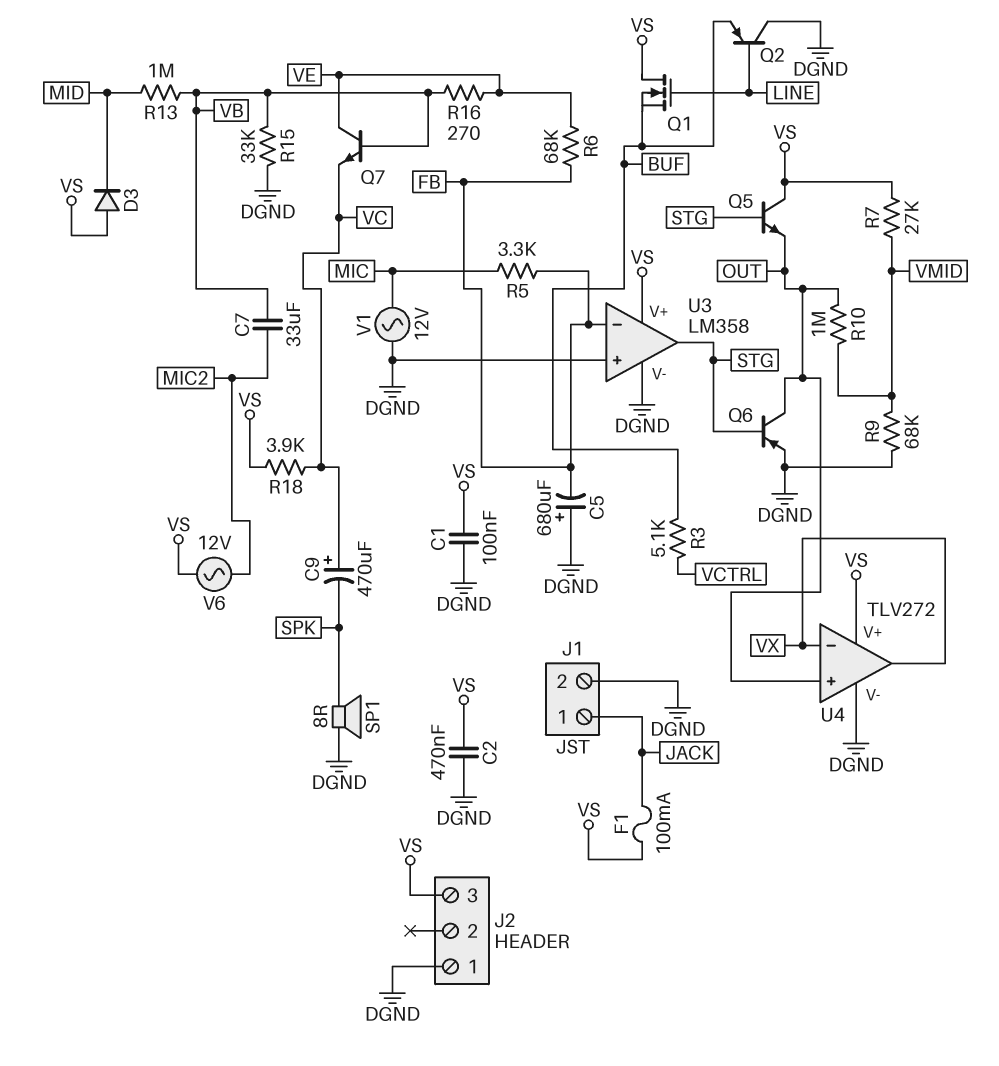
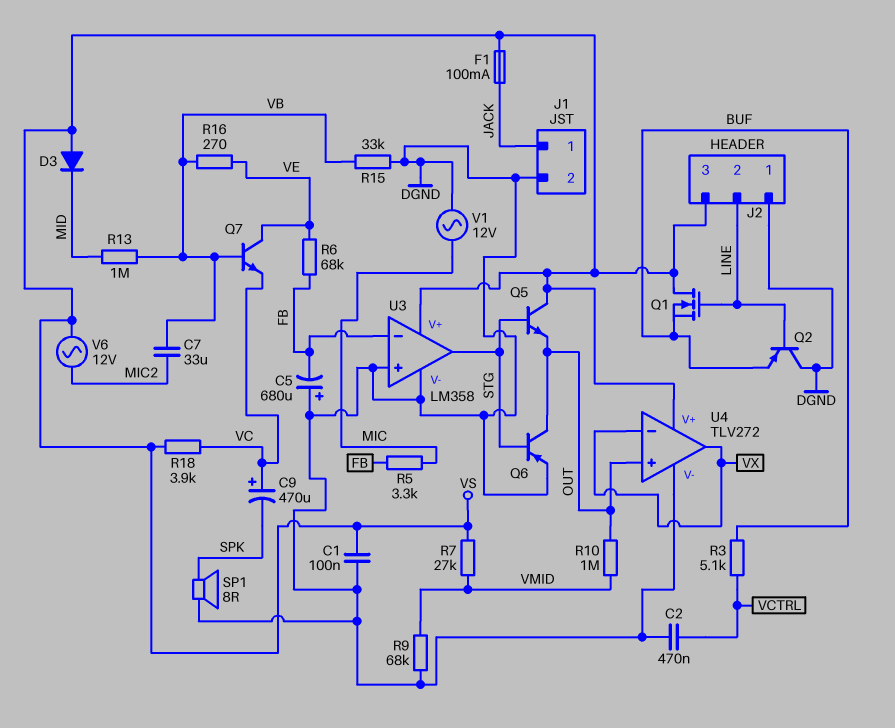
C2: 470nF (DGND, VS) -> 470nF (DGND, VCTRL)
J2 pin 2: none -> LINE

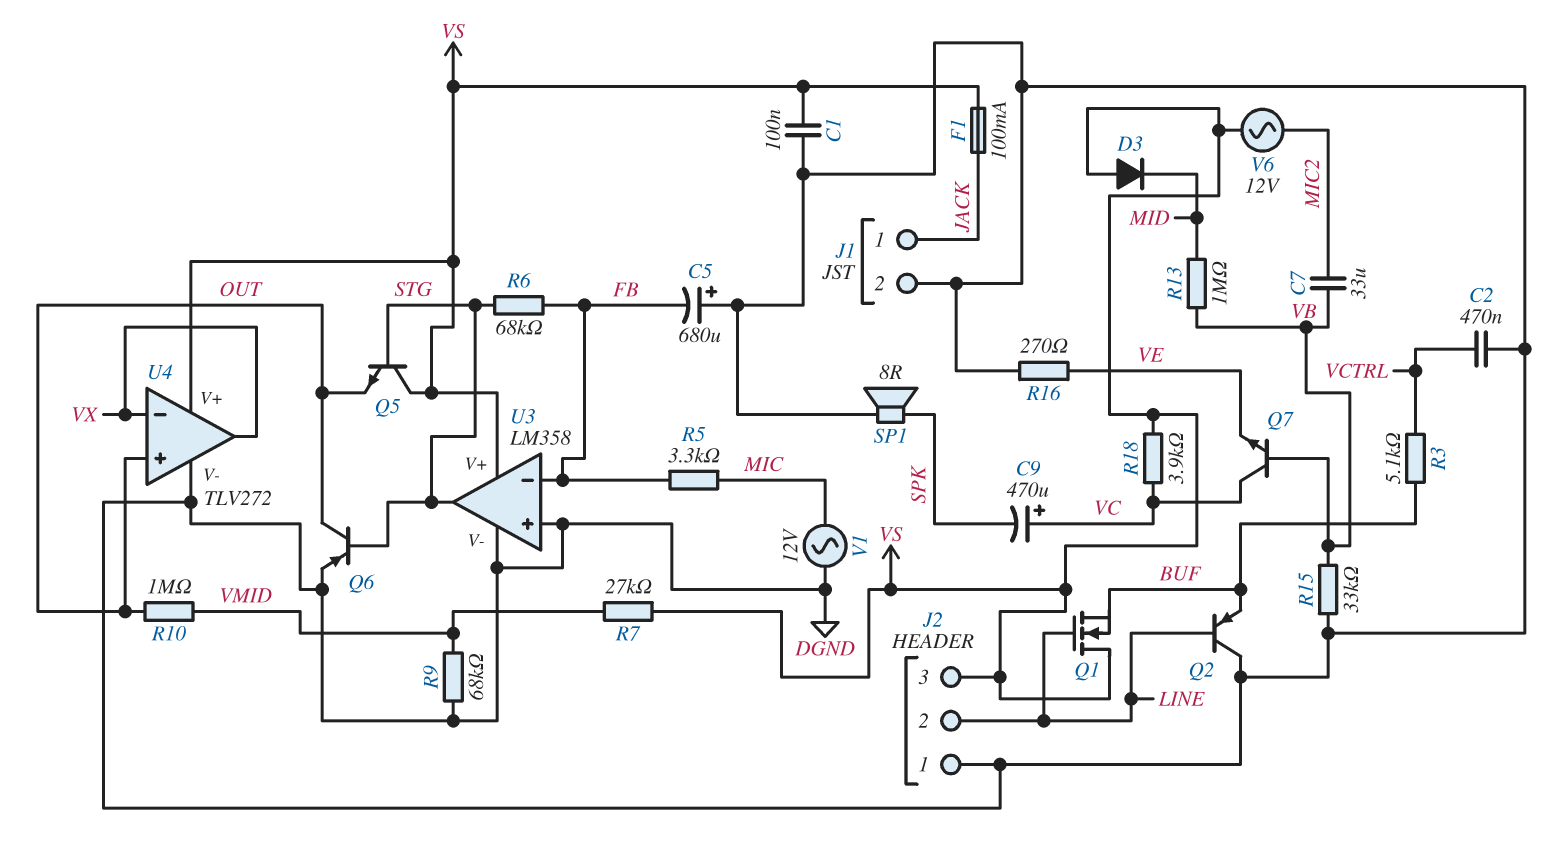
Q7: NPN (B VB, C VE, E VC) -> NPN (B VB, C VC, E VE)
R6: 68k (FB, VE) -> 68k (FB, STG)
R16: 270 (VB, VE) -> 270 (DGND, VE)

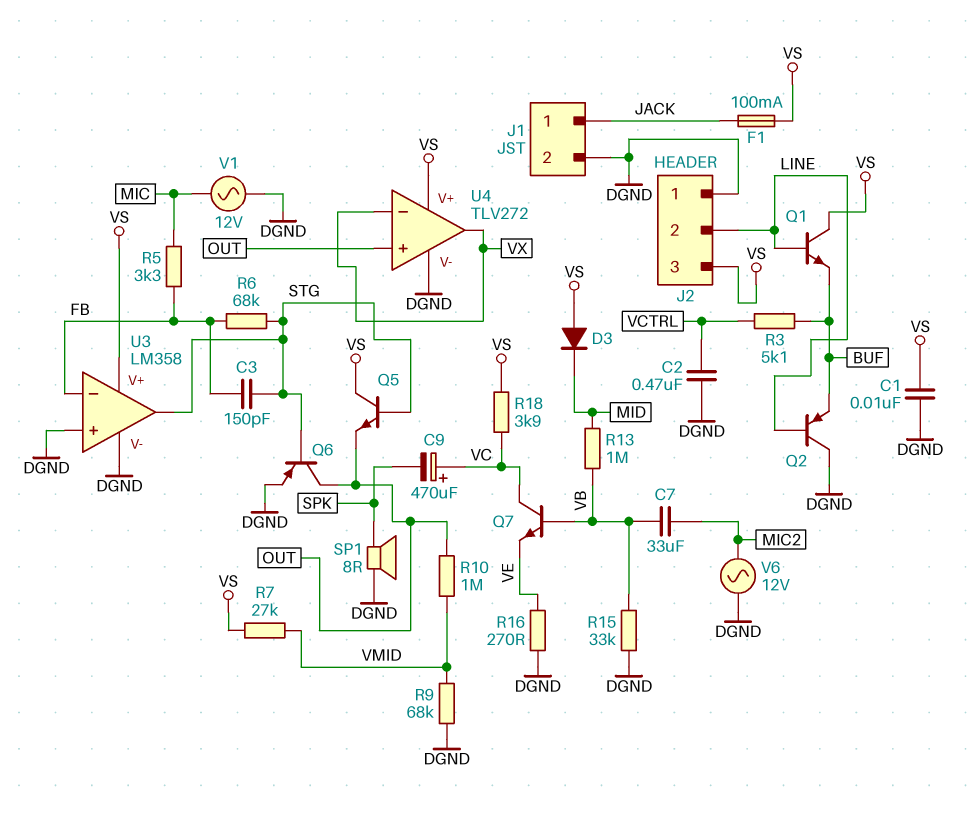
C1: 100nF (DGND, VS) -> 10nF (DGND, VS)
C3: none -> 150pF (FB, STG)
C5: 680uF (plus DGND, minus FB) -> none
Q1: NMOS (G LINE, D VS, S BUF) -> NPN (B LINE, C VS, E BUF)
V6: AC 12V (MIC2, VS) -> AC 12V (DGND, MIC2)

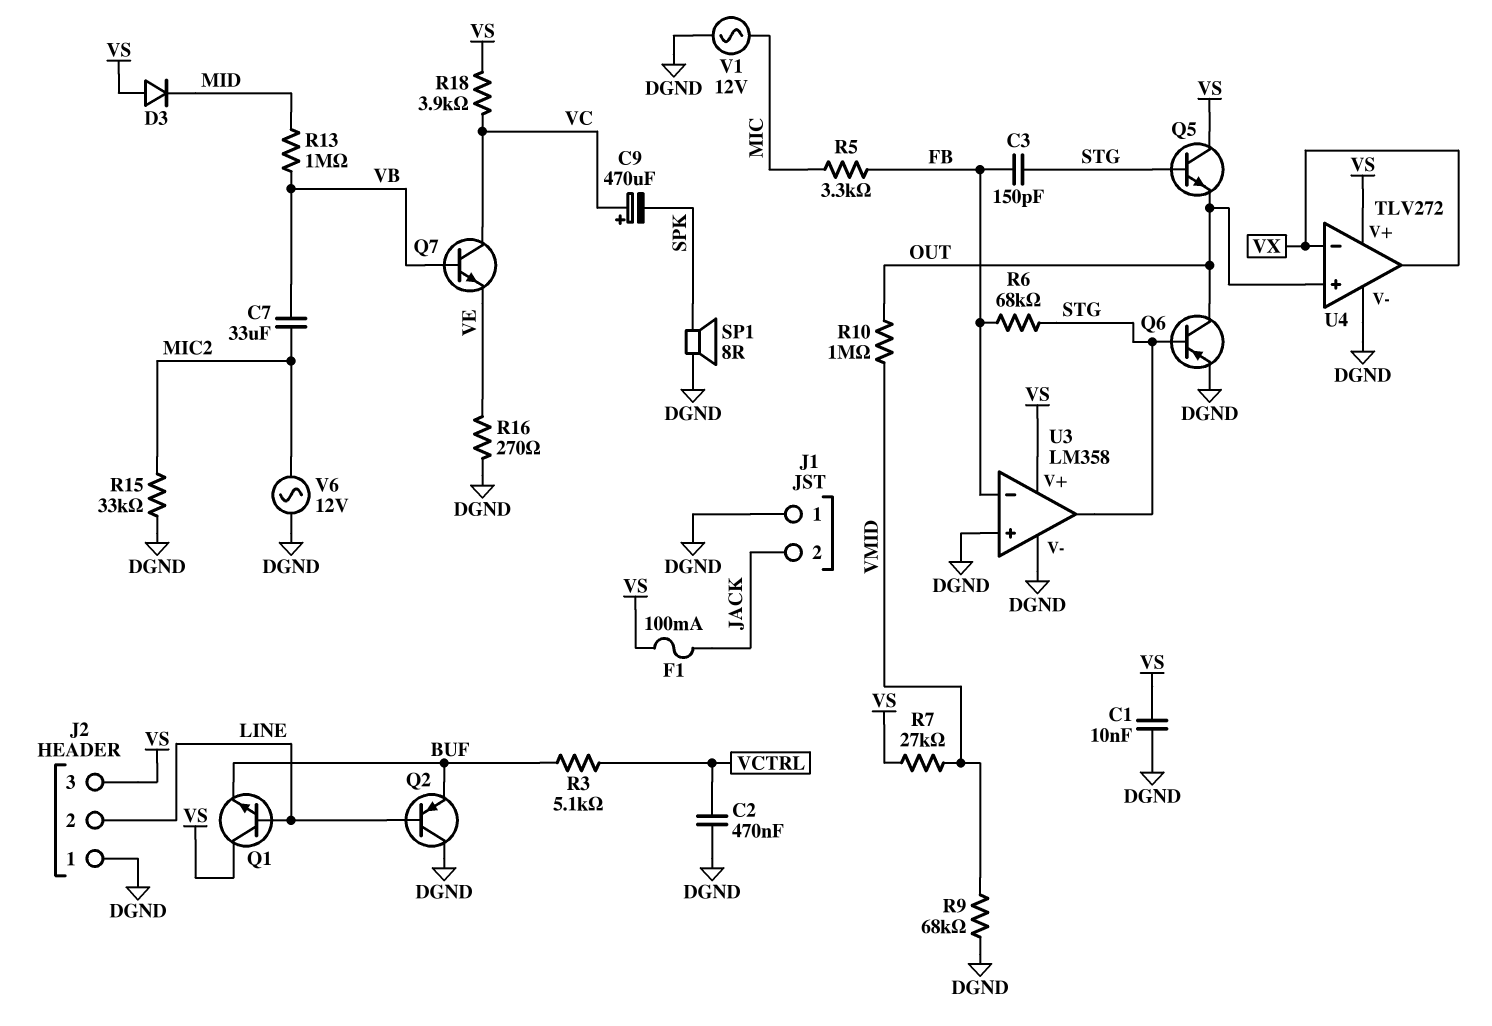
J1 pin 1: JACK -> DGND
J1 pin 2: DGND -> JACK
R15: 33k (DGND, VB) -> 33k (DGND, MIC2)

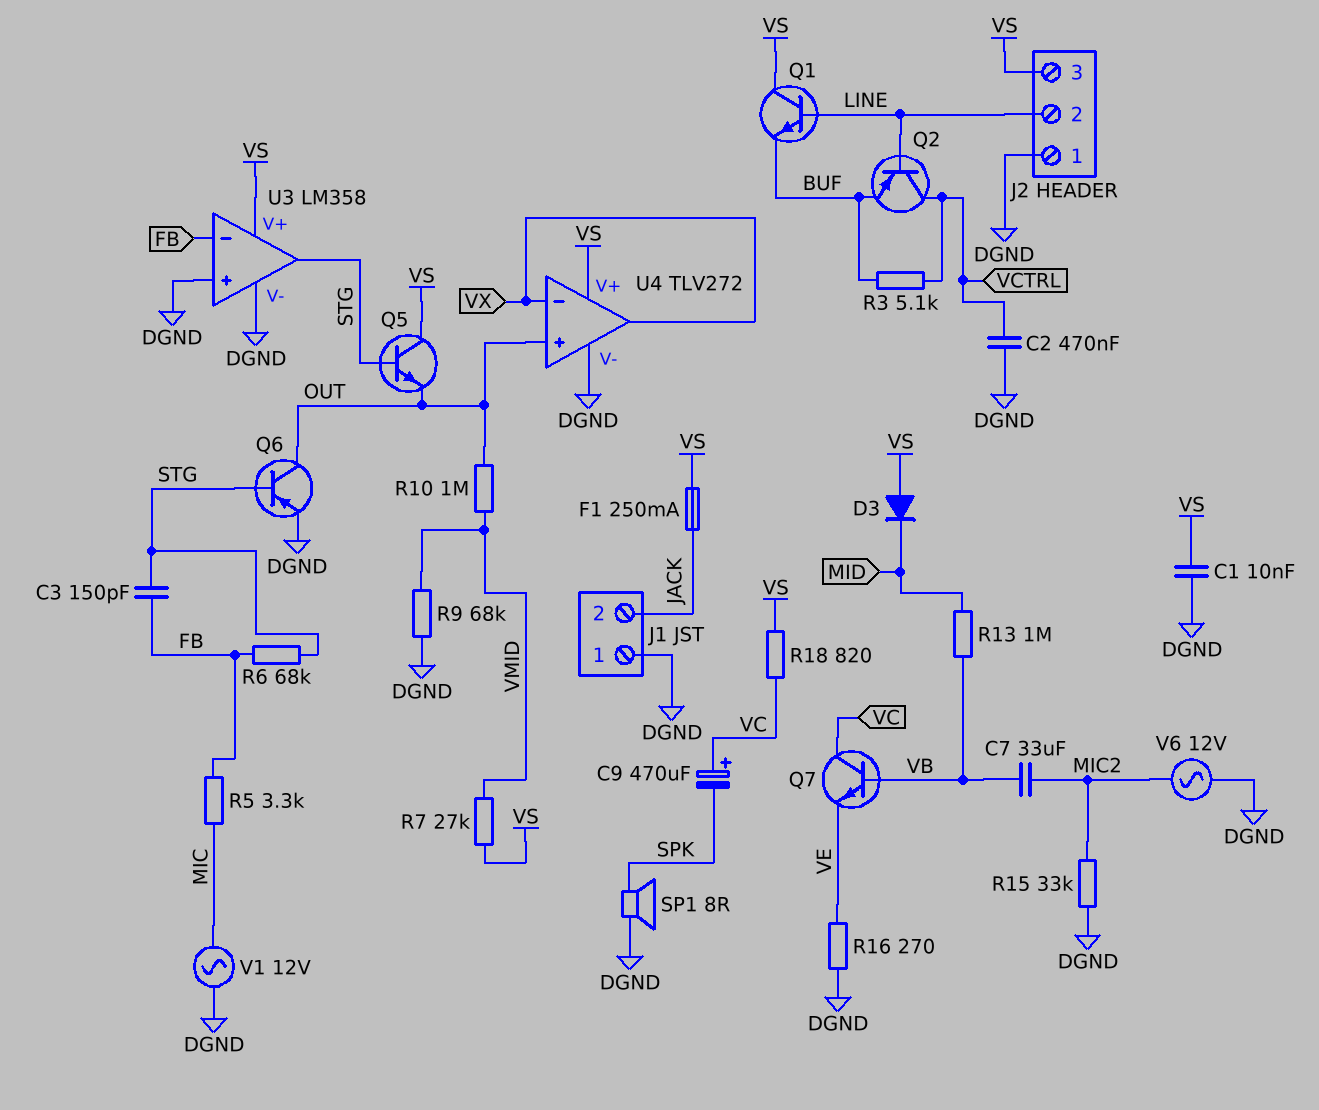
F1: 100mA (JACK, VS) -> 250mA (JACK, VS)
Q2: PNP (B LINE, C DGND, E BUF) -> PNP (B LINE, C VCTRL, E BUF)
R18: 3.9k (VC, VS) -> 820 (VC, VS)

